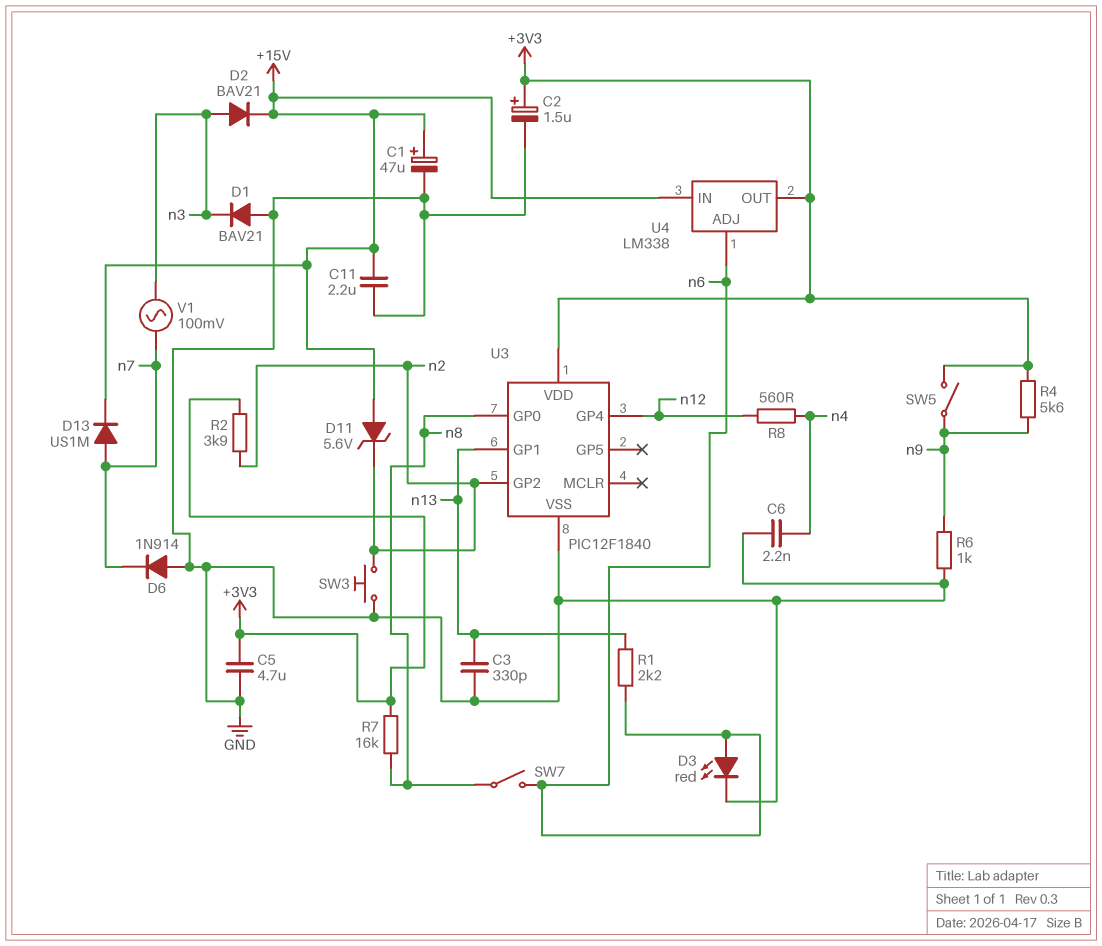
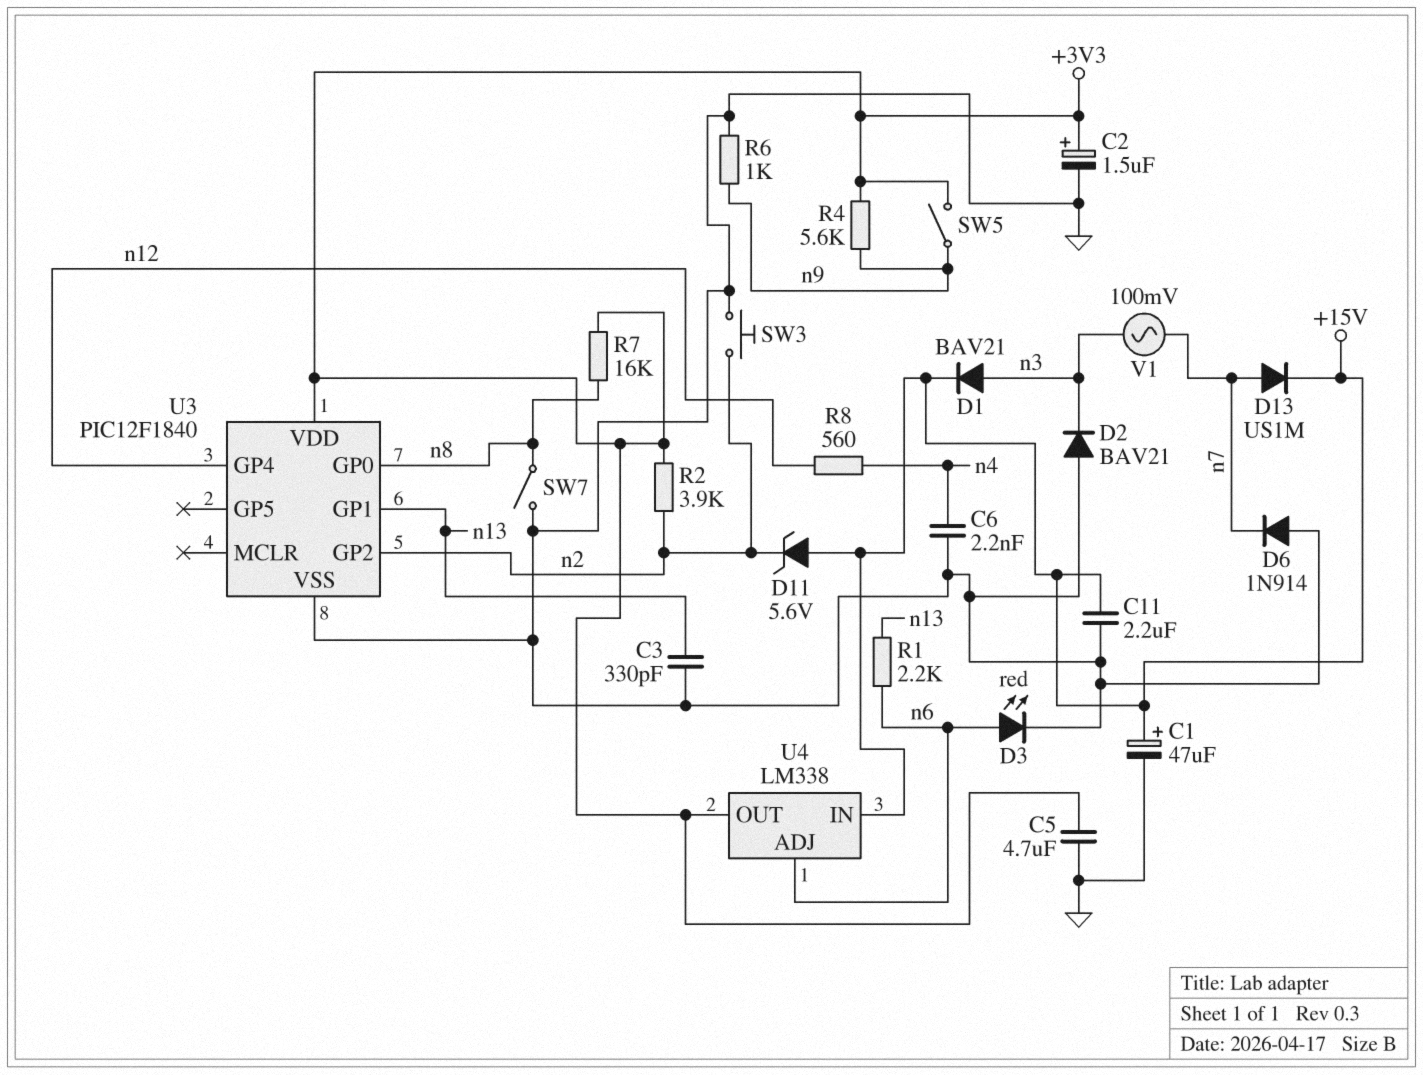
D1: diode BAV21 (A GND, K n3) -> diode BAV21 (A n3, K +15V)
D2: diode BAV21 (A n3, K +15V) -> diode BAV21 (A GND, K n3)
SW7: switch (n6, n8) -> switch (GND, n8)

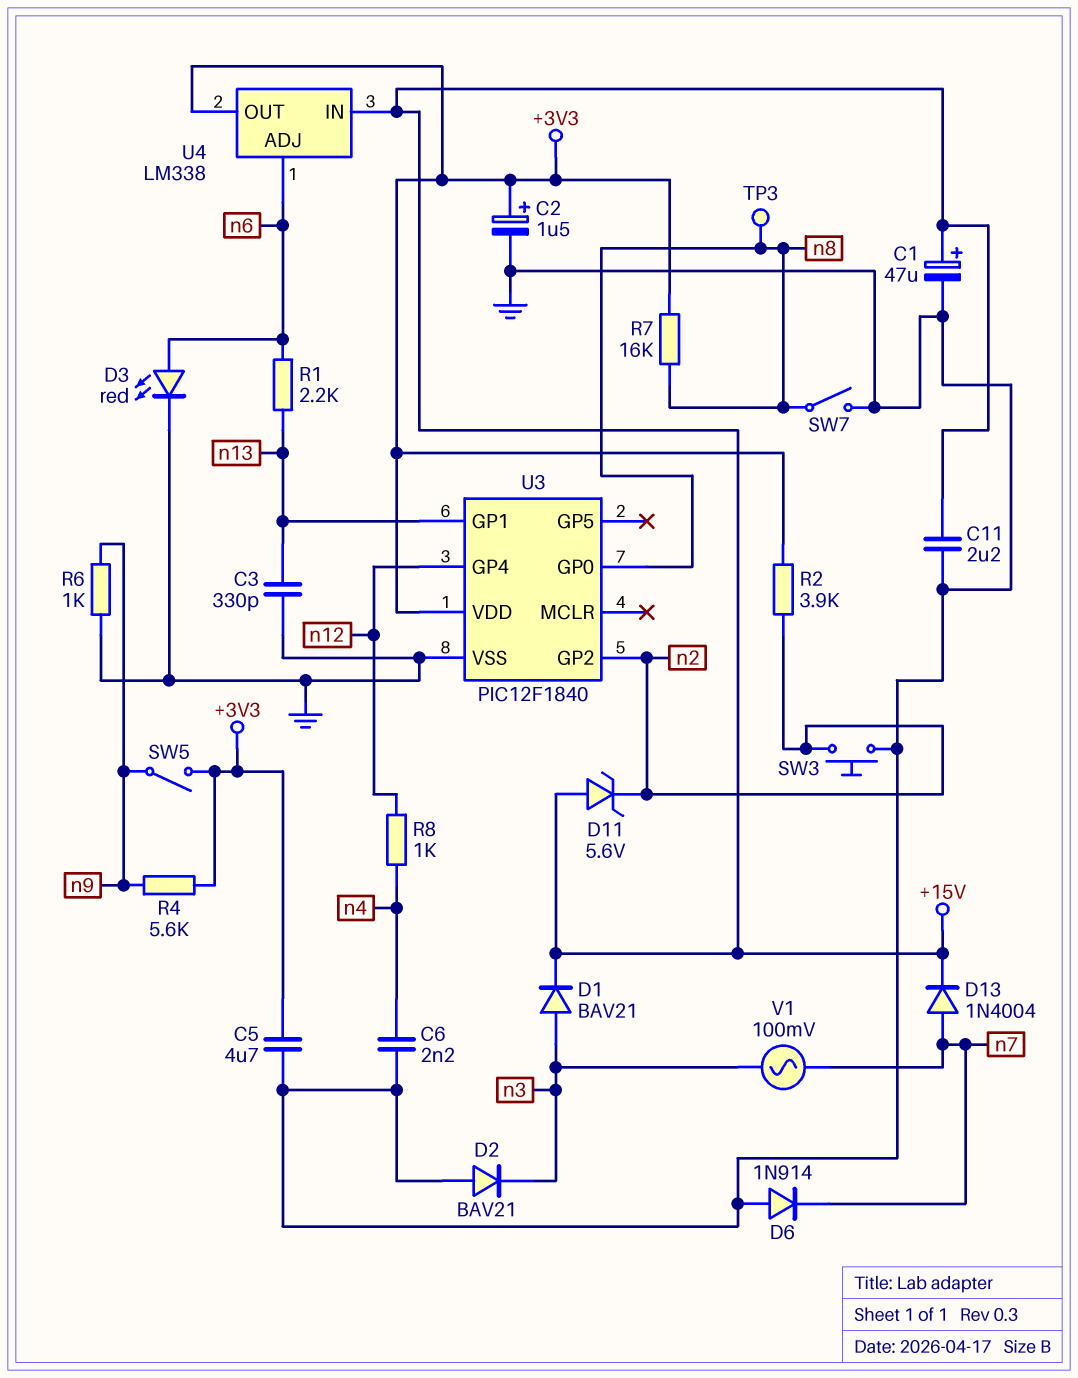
D13: diode US1M (A n7, K +15V) -> diode 1N4004 (A n7, K +15V)
R8: 560 (n4, n12) -> 1k (n4, n12)
TP3: none -> test point (n8)

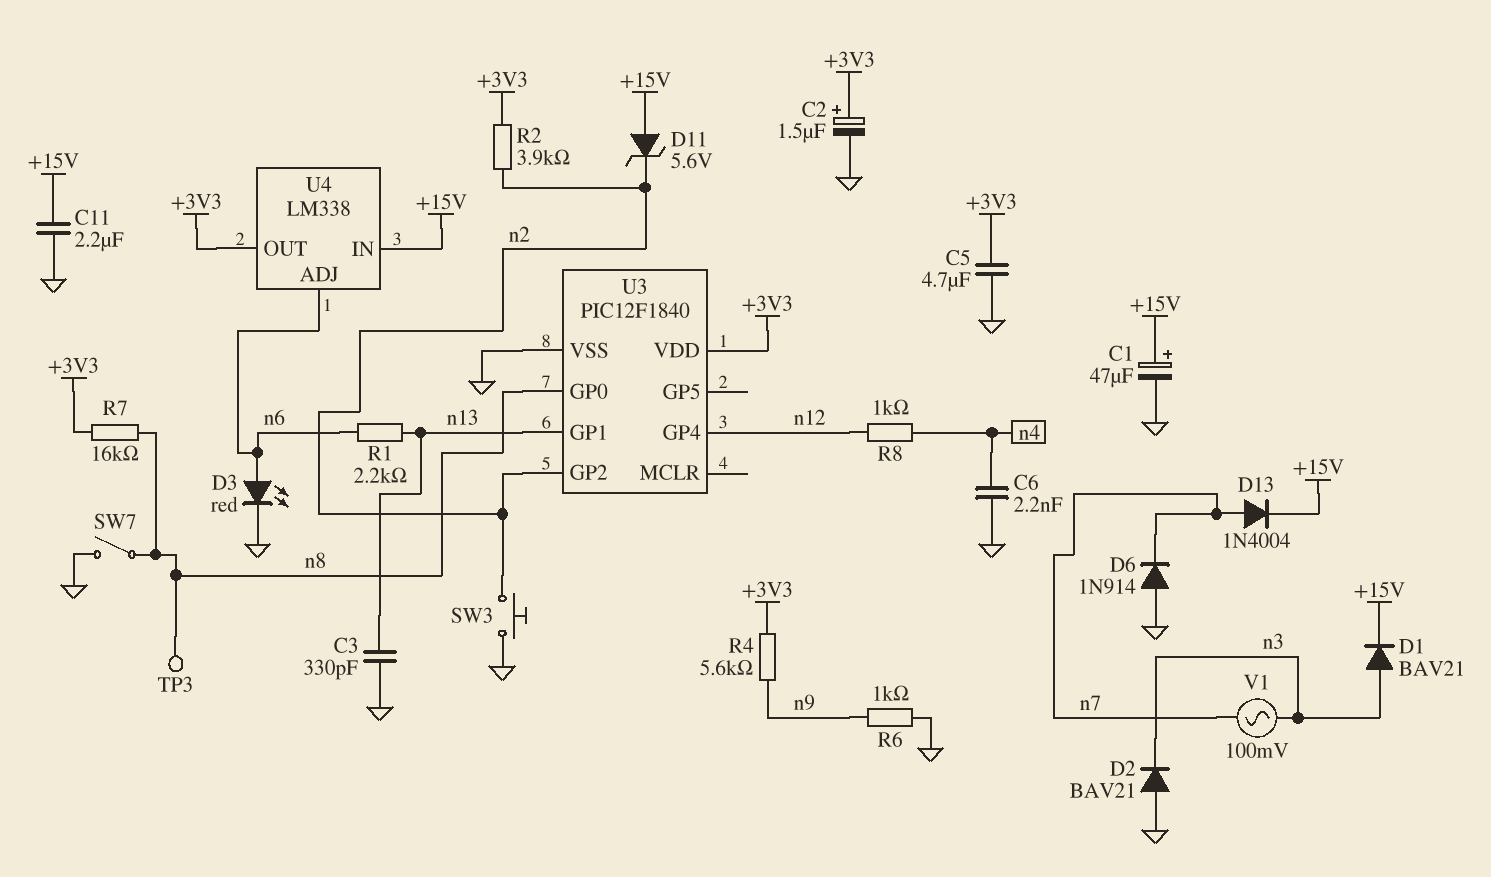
SW5: switch (+3V3, n9) -> none

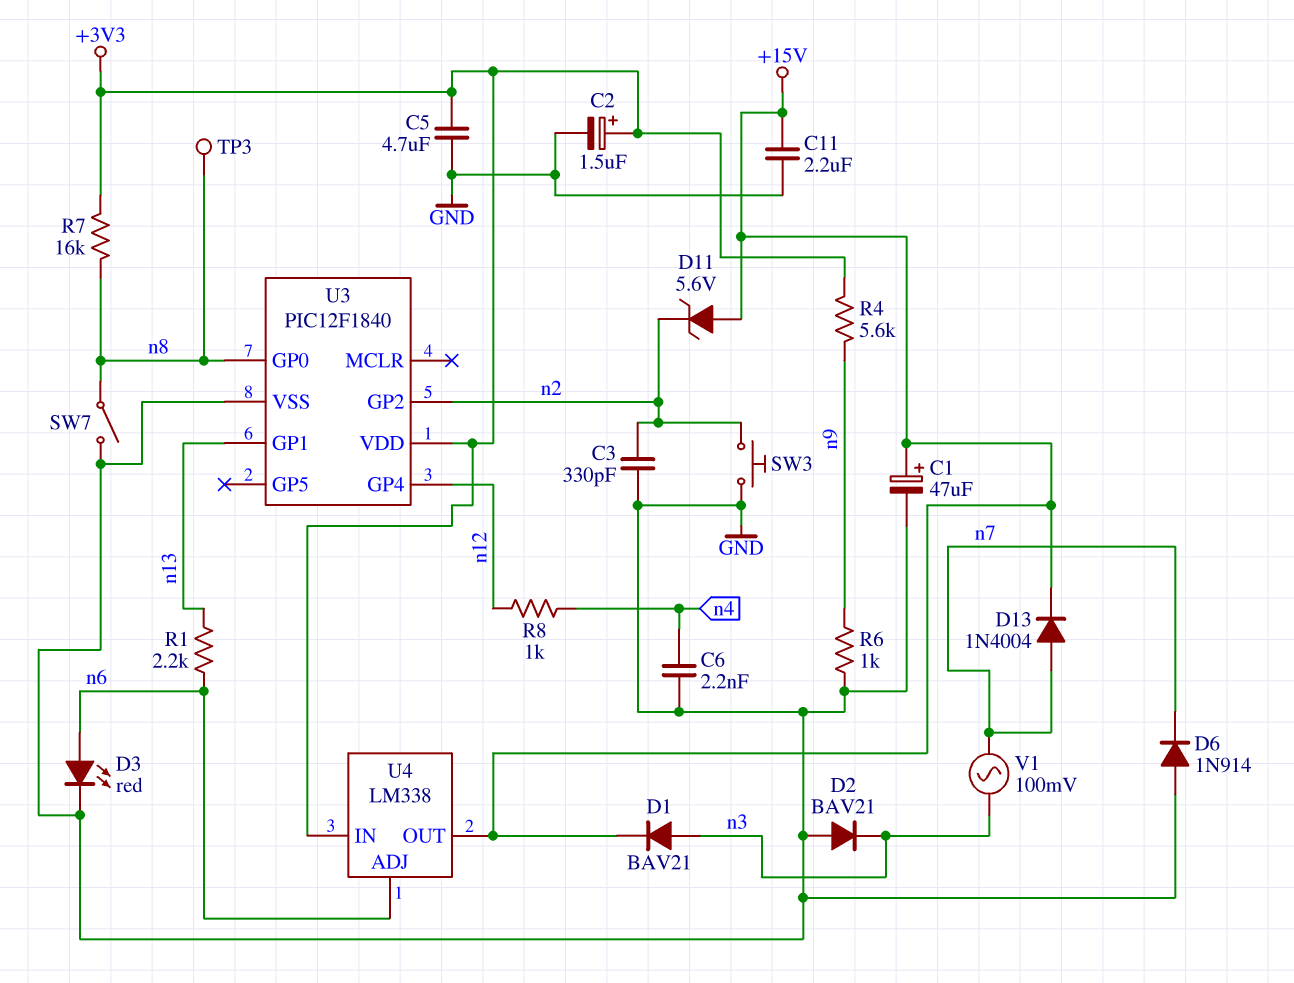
C3: 330pF (GND, n13) -> 330pF (GND, n2)
R2: 3.9k (+3V3, n2) -> none
U4 pin IN: +15V -> +3V3
U4 pin OUT: +3V3 -> +15V

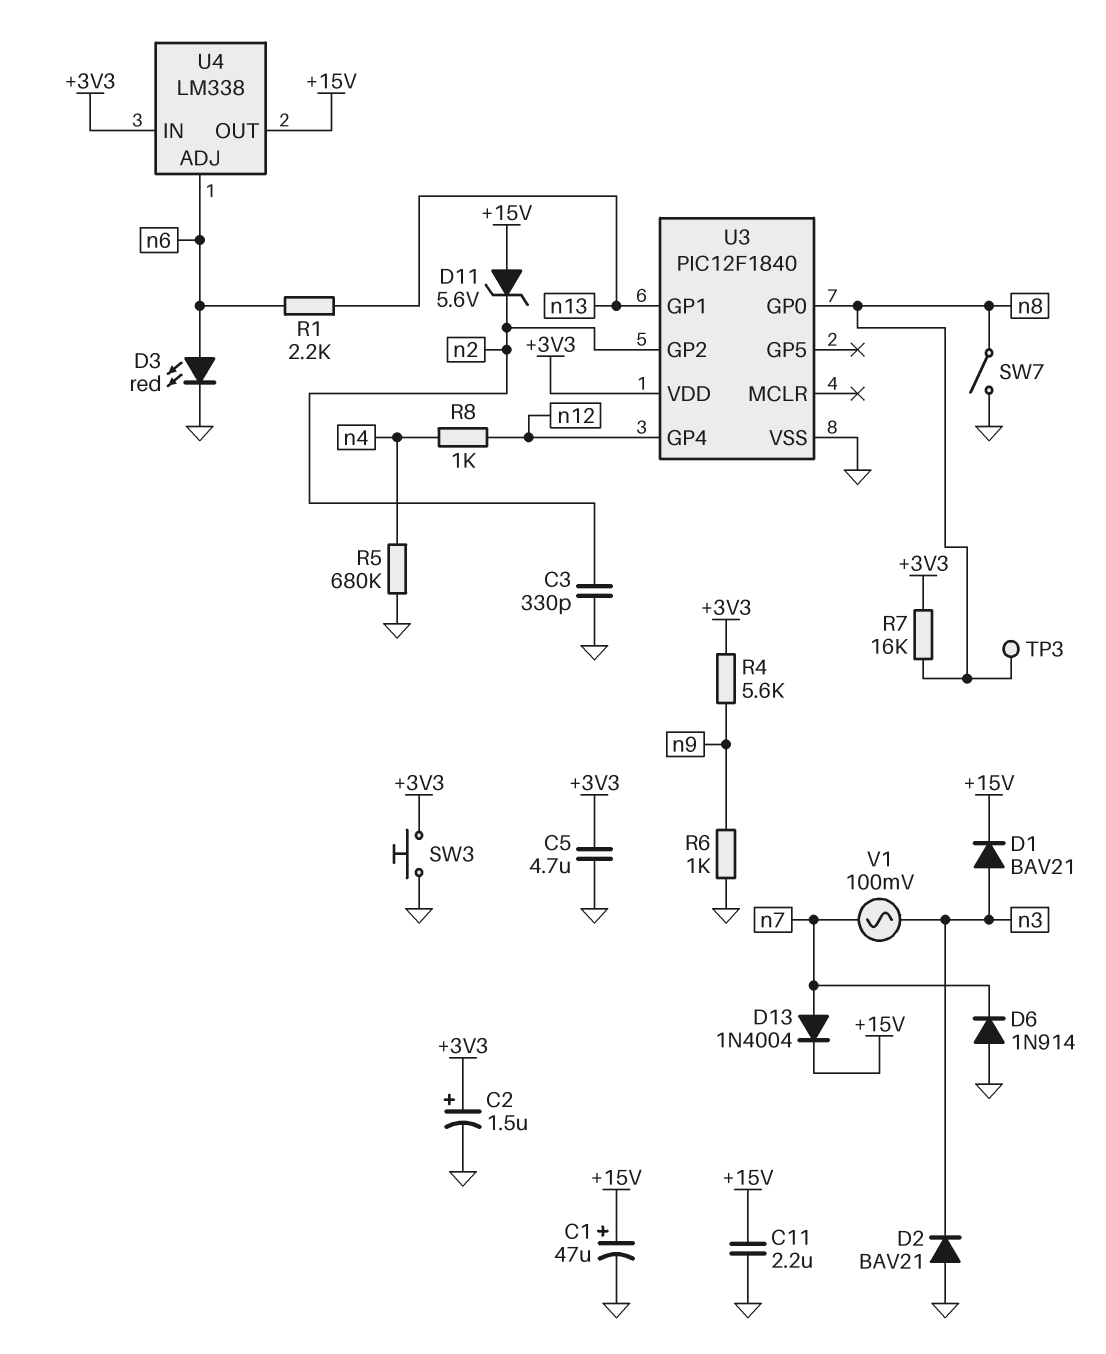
C6: 2.2nF (GND, n4) -> none
R5: none -> 680k (GND, n4)
SW3: button (GND, n2) -> button (+3V3, GND)

